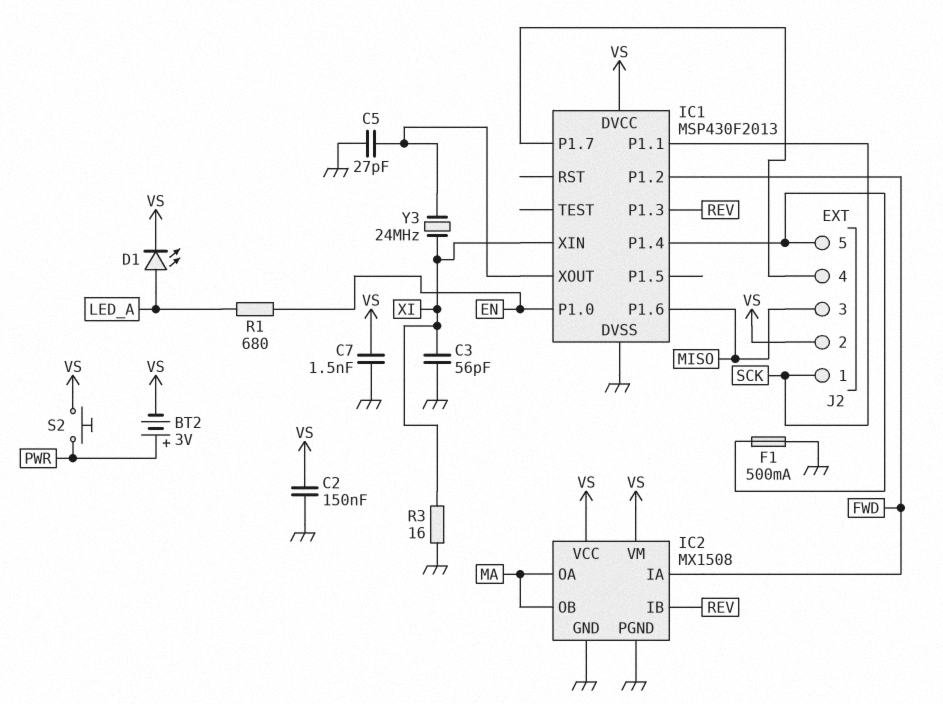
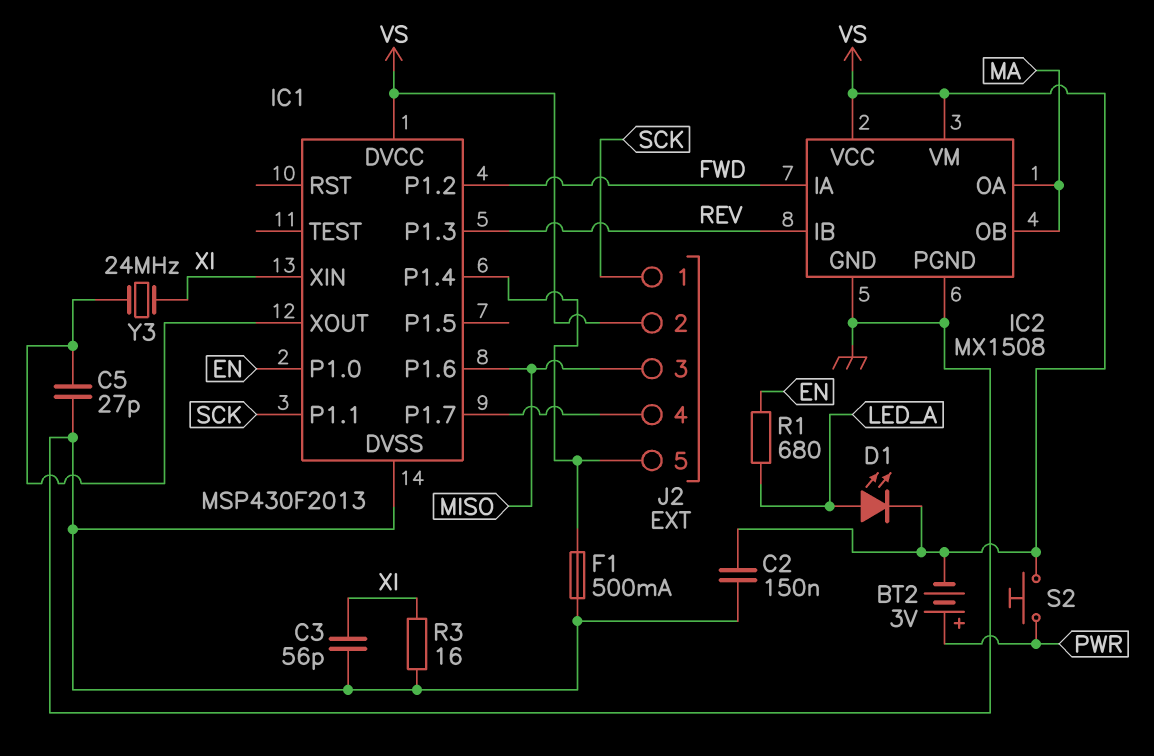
C7: 1.5nF (GND, VS) -> none

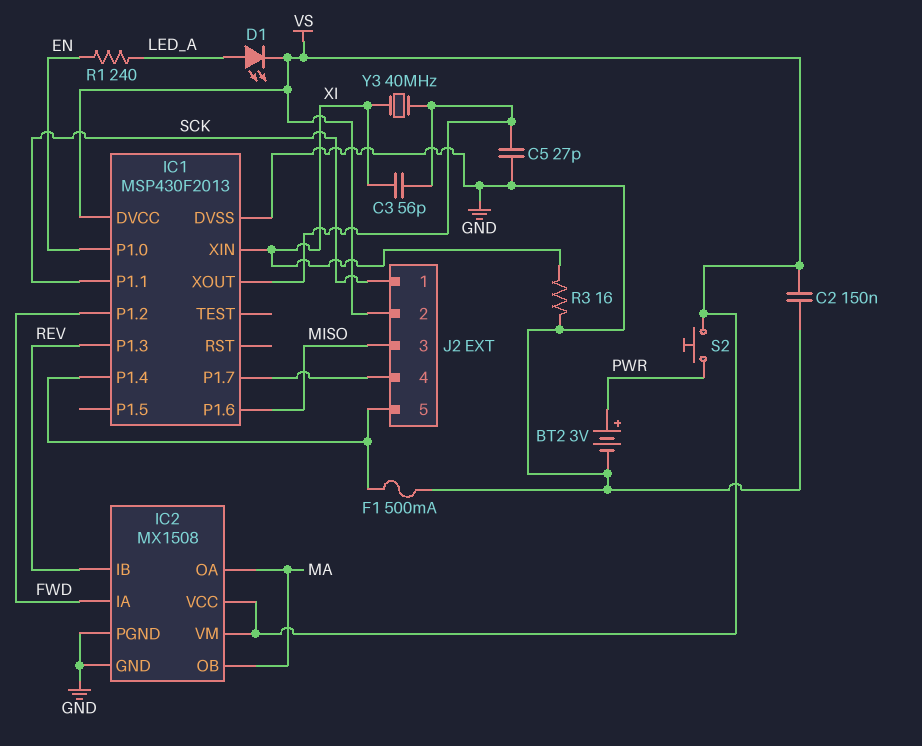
BT2: 3V (plus PWR, minus VS) -> 3V (plus PWR, minus GND)
C3: 56pF (GND, XI) -> 56pF (IC1/XOUT, XI)
R1: 680 (EN, LED_A) -> 240 (EN, LED_A)
Y3: 24MHz (IC1/XOUT, XI) -> 40MHz (IC1/XOUT, XI)

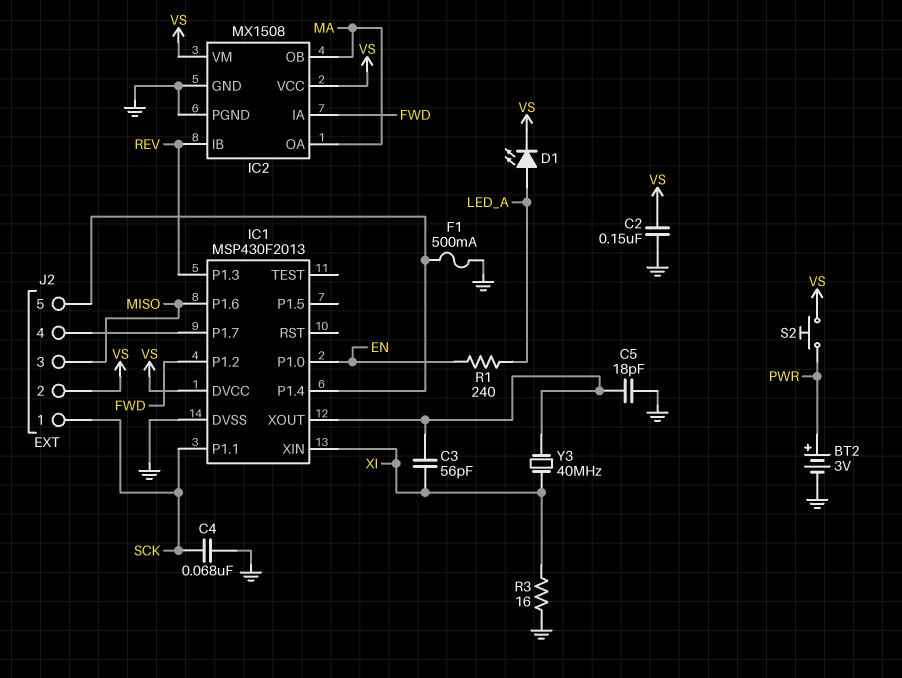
C4: none -> 68nF (GND, SCK)
C5: 27pF (GND, IC1/XOUT) -> 18pF (GND, IC1/XOUT)

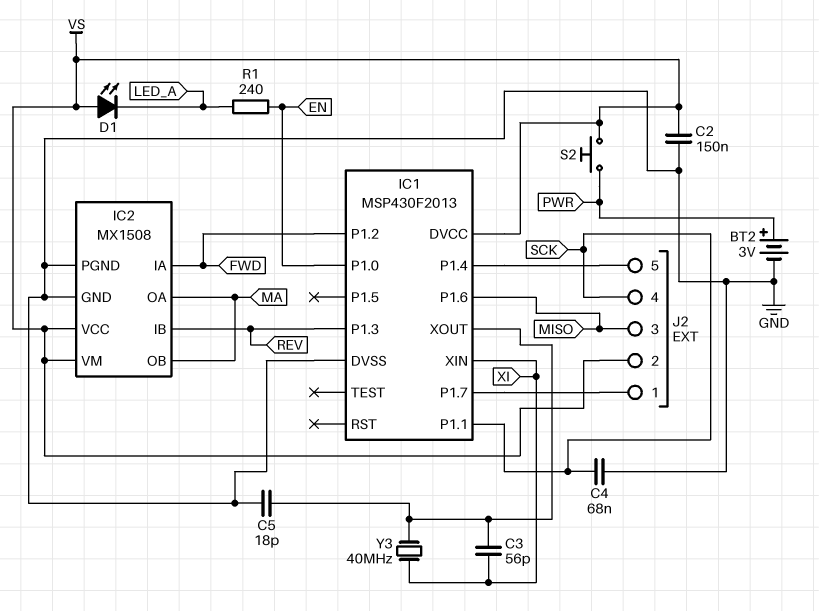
D1: LED (A LED_A, K VS) -> LED (A VS, K LED_A)
F1: 500mA (GND, IC1/P1.4) -> none
J2 pin 1: SCK -> IC1/P1.7
J2 pin 4: IC1/P1.7 -> SCK
R3: 16 (GND, XI) -> none

